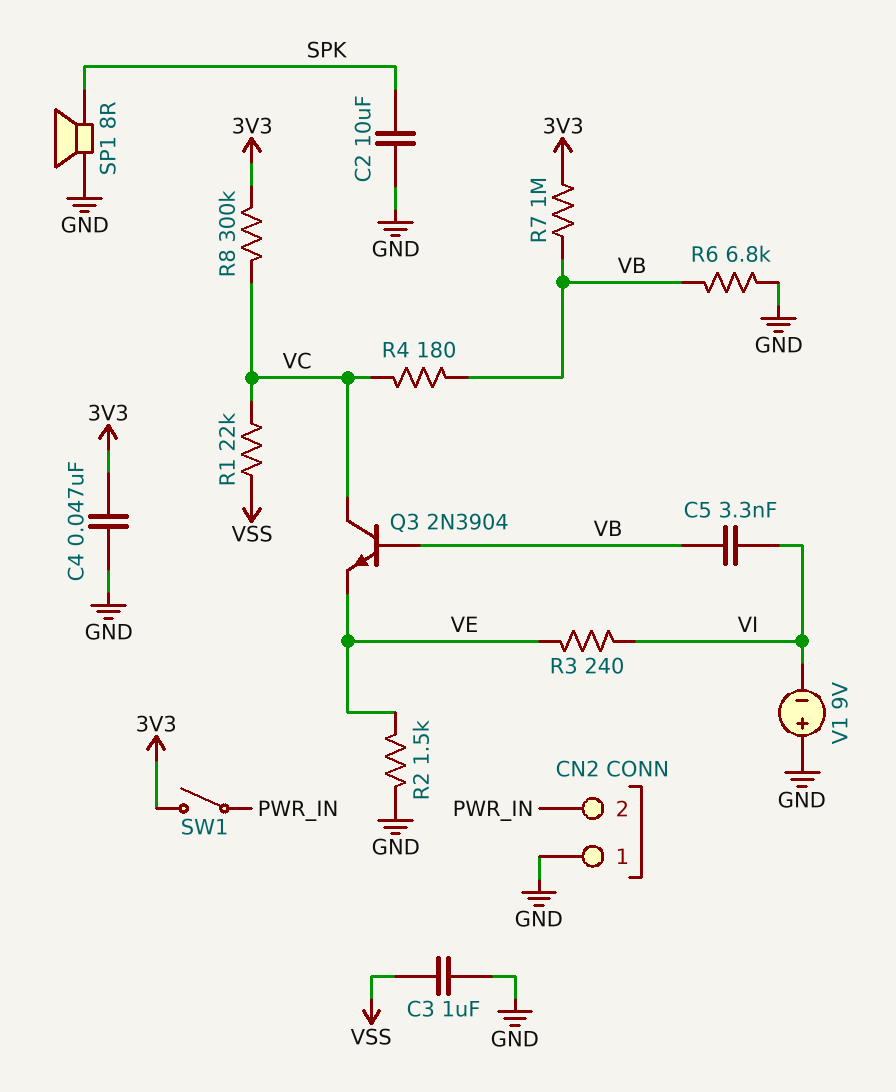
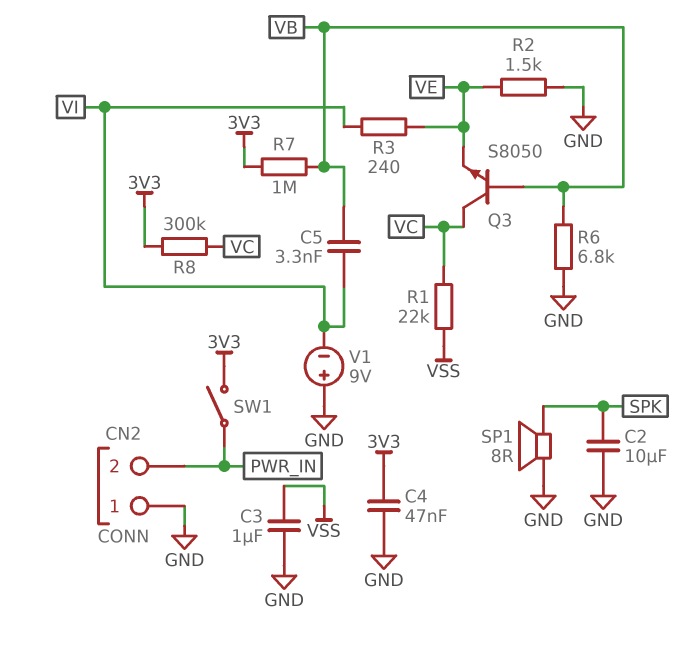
Q3: NPN 2N3904 (B VB, C VC, E VE) -> NPN S8050 (B VB, C VC, E VE)
R4: 180 (VB, VC) -> none

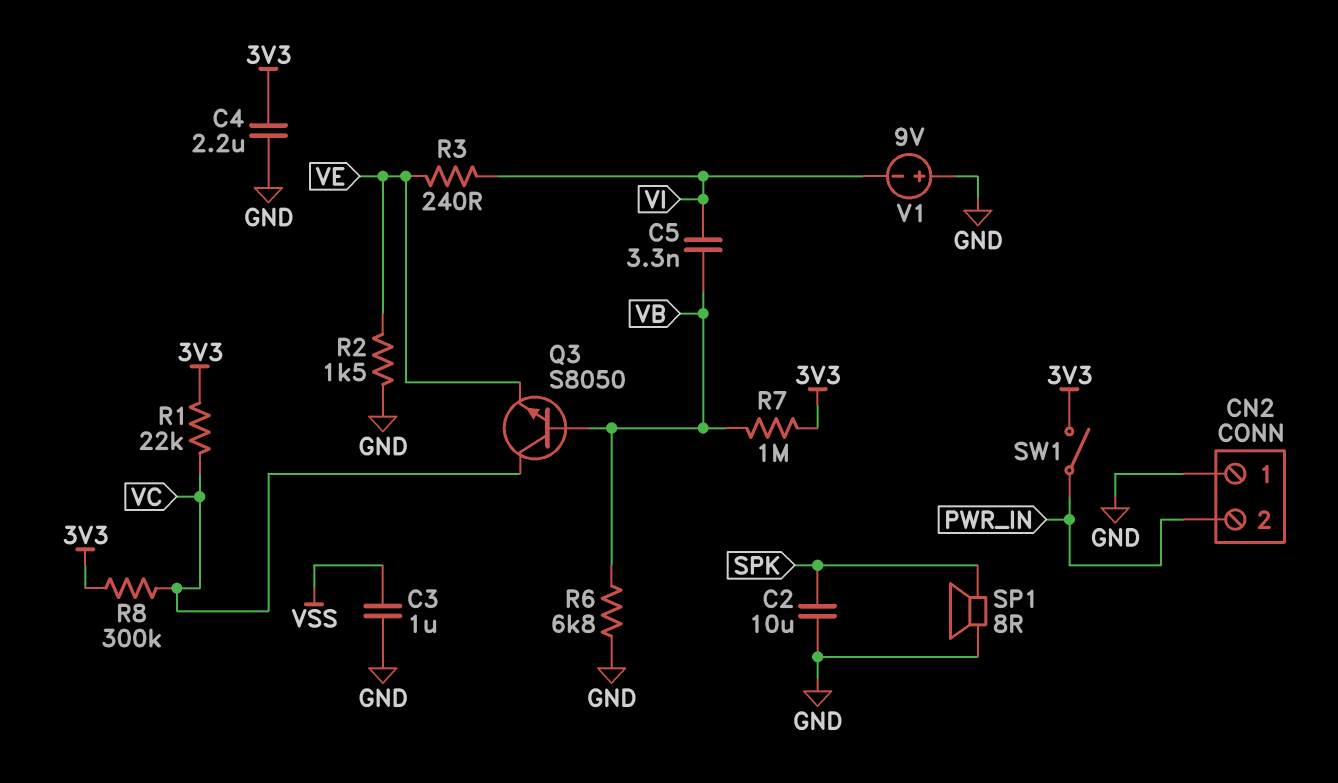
C4: 47nF (3V3, GND) -> 2.2uF (3V3, GND)
R1: 22k (VC, VSS) -> 22k (3V3, VC)

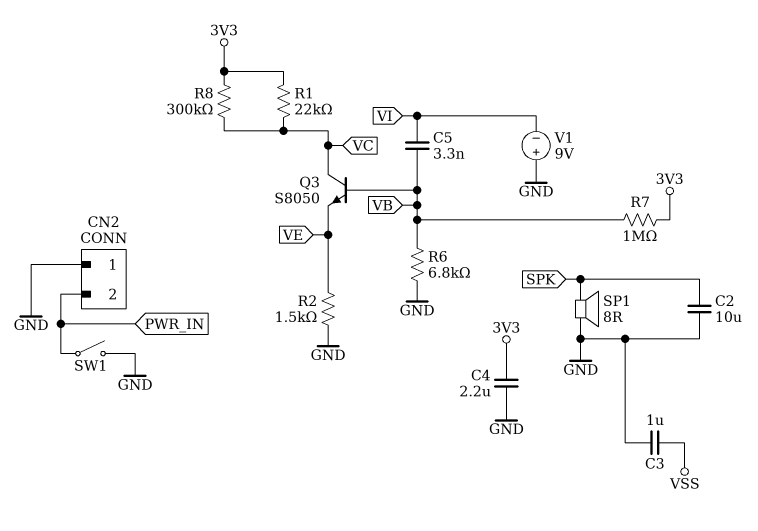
R3: 240 (VE, VI) -> none
SW1: switch (3V3, PWR_IN) -> switch (GND, PWR_IN)

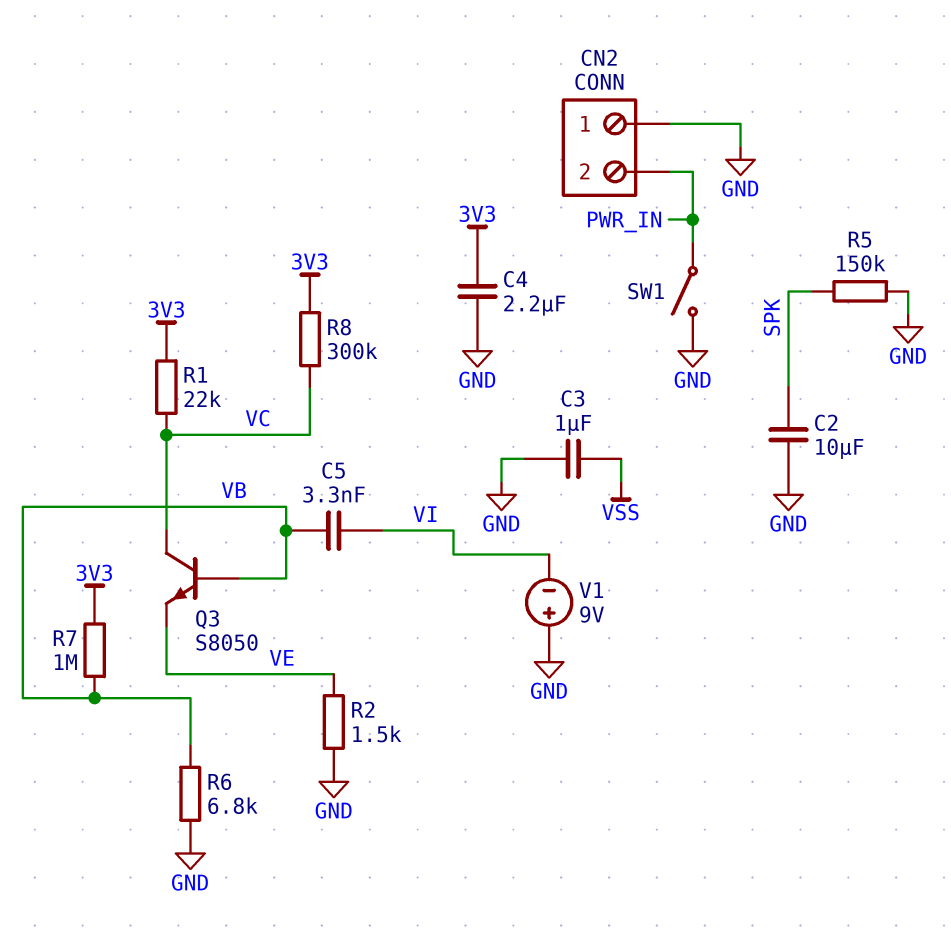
R5: none -> 150k (GND, SPK)
SP1: speaker 8R (GND, SPK) -> none

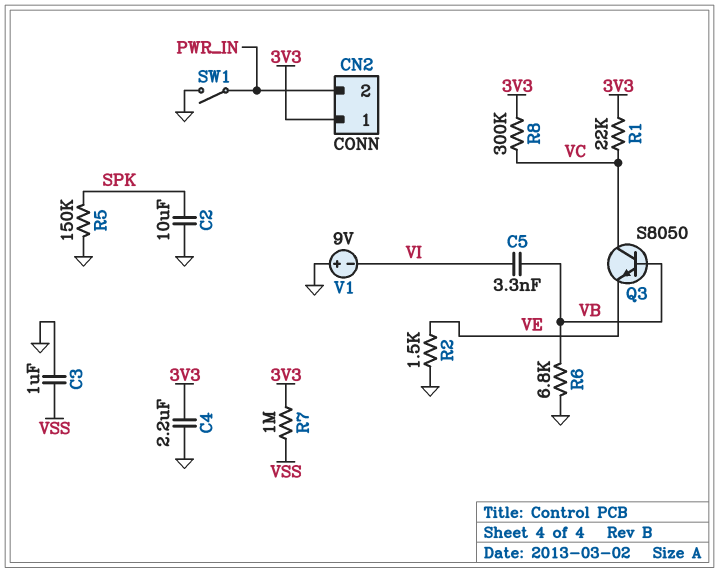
CN2 pin 1: GND -> 3V3
R7: 1M (3V3, VB) -> 1M (3V3, VSS)

